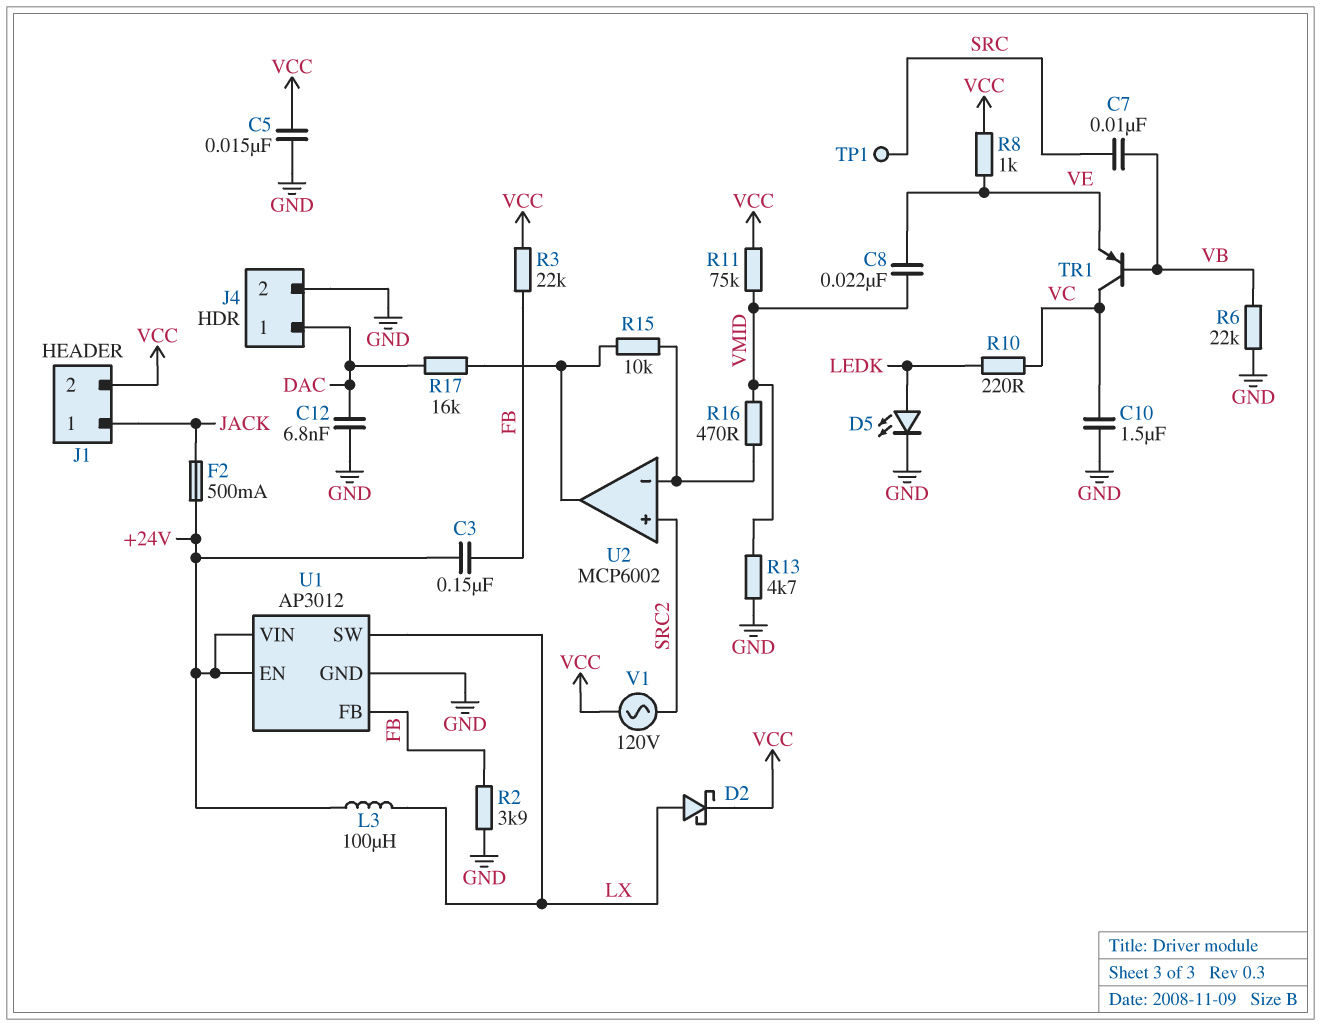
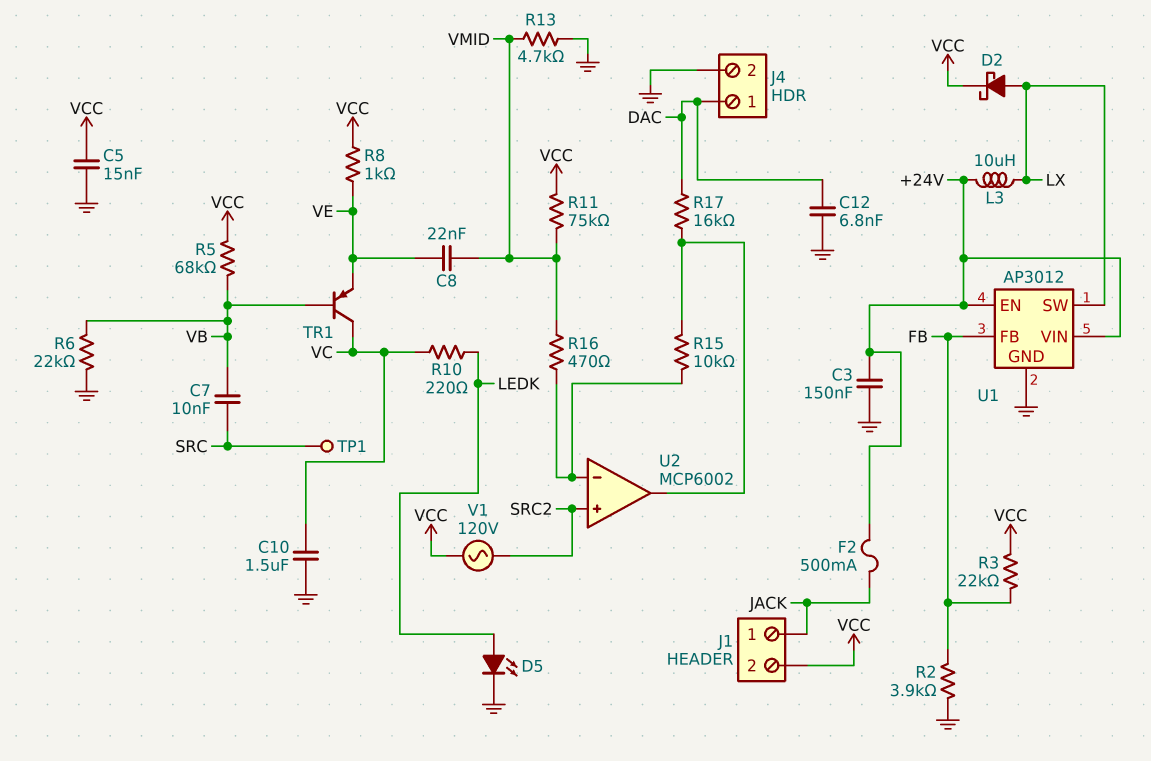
C3: 150nF (+24V, FB) -> 150nF (+24V, GND)
L3: 100uH (+24V, LX) -> 10uH (+24V, LX)
R5: none -> 68k (VB, VCC)

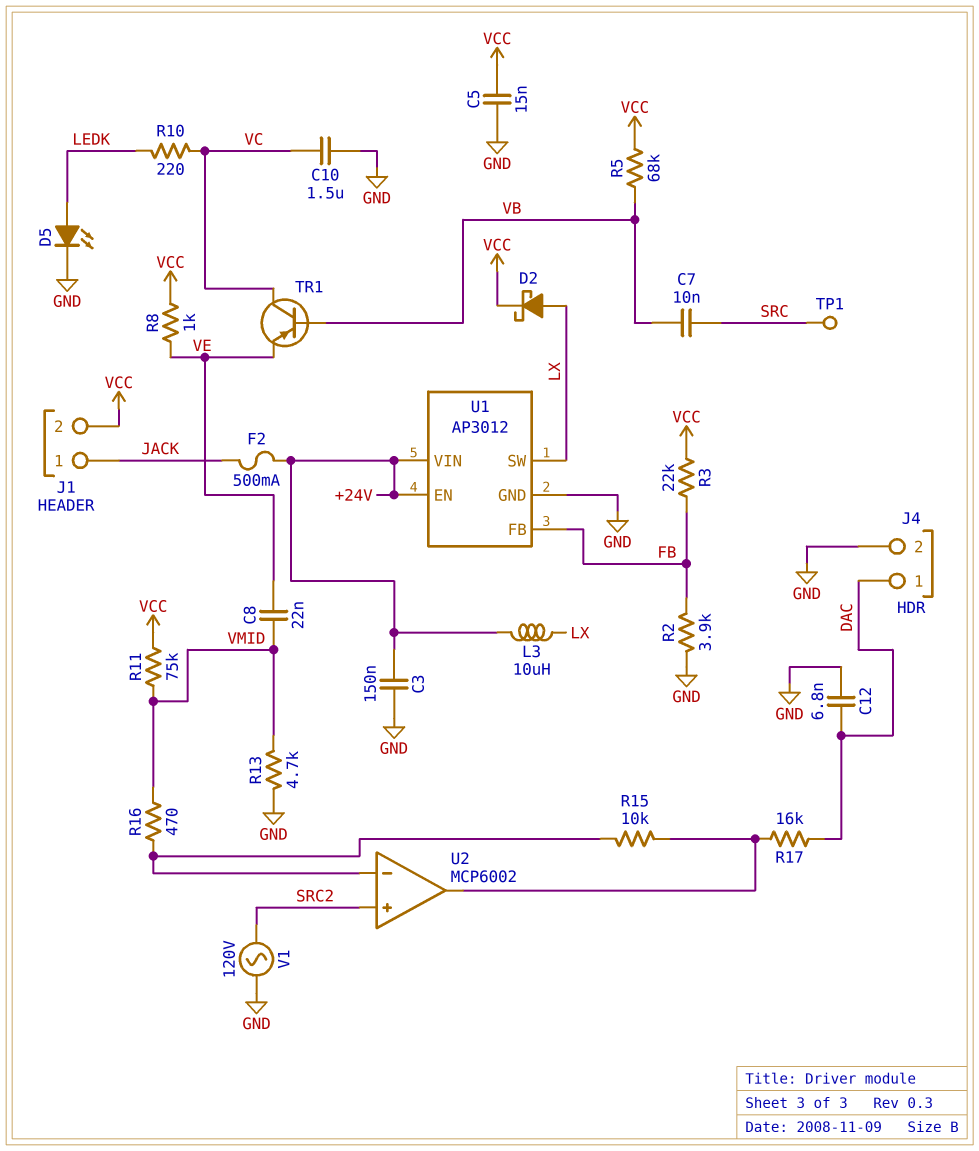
R6: 22k (GND, VB) -> none
V1: AC 120V (SRC2, VCC) -> AC 120V (GND, SRC2)

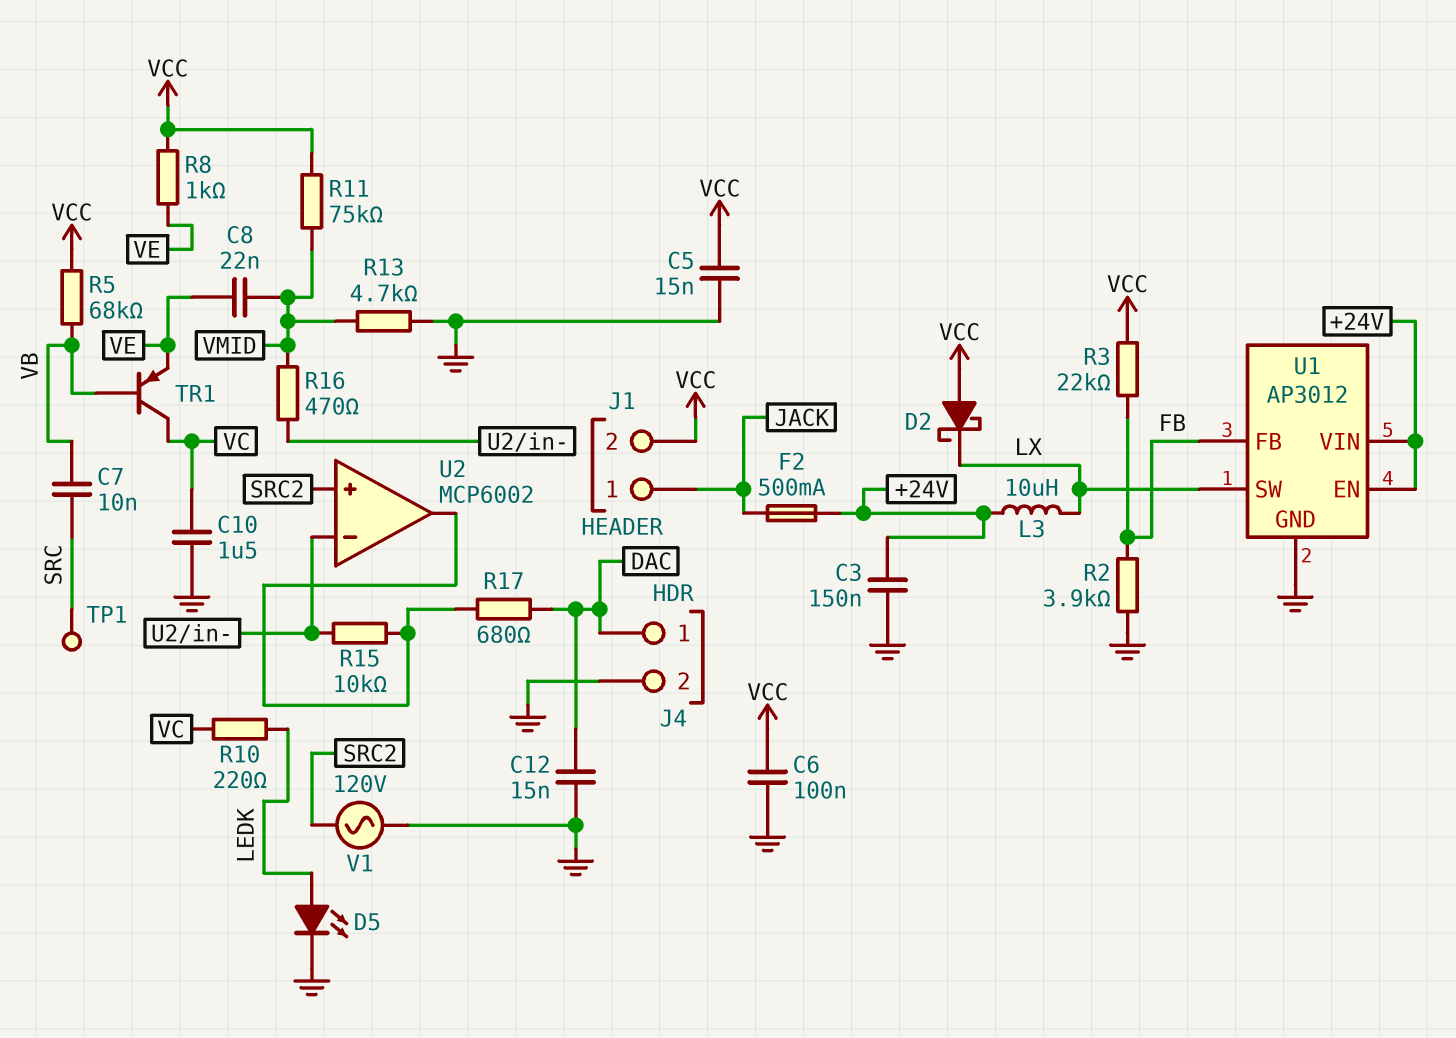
C6: none -> 100nF (GND, VCC)
C12: 6.8nF (DAC, GND) -> 15nF (DAC, GND)
D2: schottky (A LX, K VCC) -> schottky (A VCC, K LX)
R17: 16k (DAC, U2/out) -> 680 (DAC, U2/out)

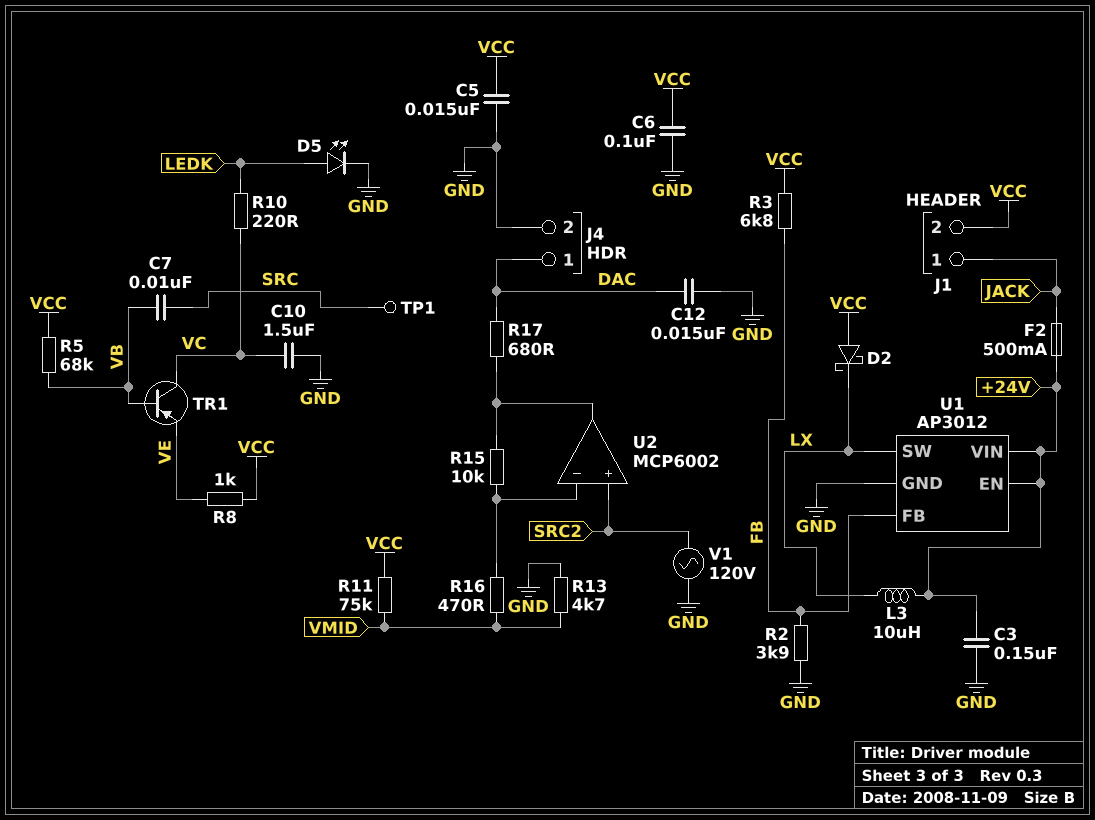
C8: 22nF (VE, VMID) -> none
R3: 22k (FB, VCC) -> 6.8k (FB, VCC)

